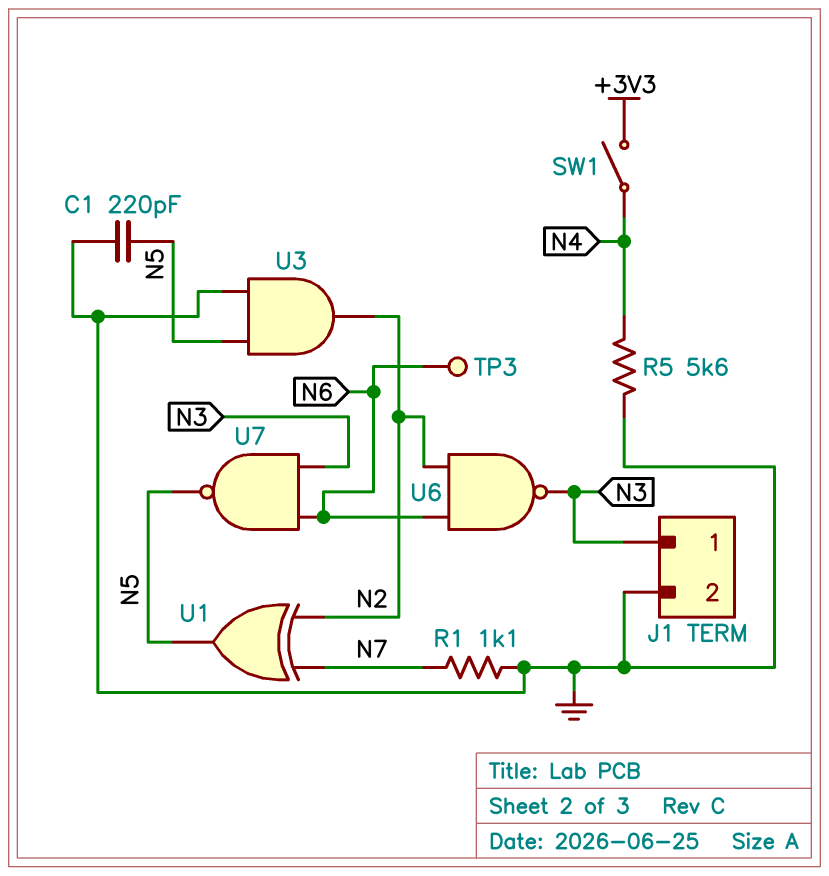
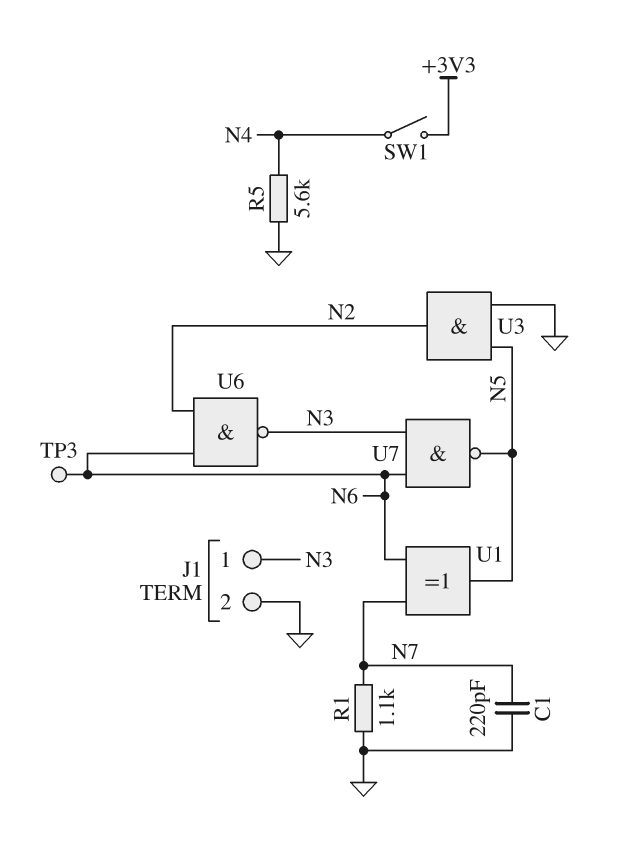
C1: 220pF (GND, N5) -> 220pF (GND, N7)
U1: XOR (in N2, in N7, out N5) -> XOR (in N6, in N7, out N5)

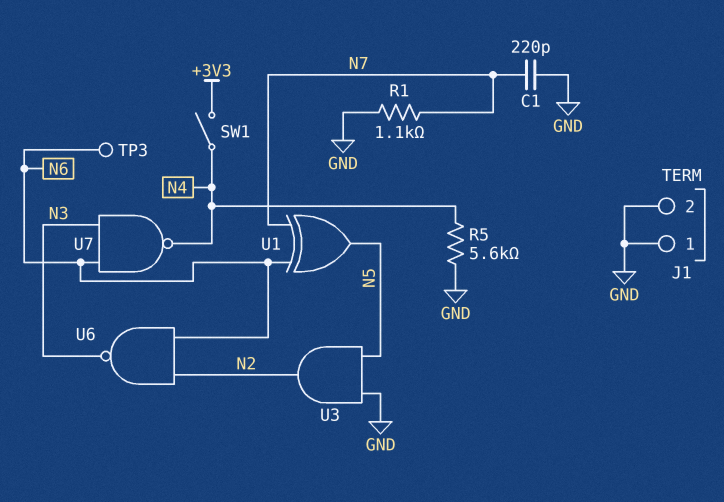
J1 pin 1: N3 -> GND
U7: NAND (in N3, in N6, out N5) -> NAND (in N3, in N6, out N4)

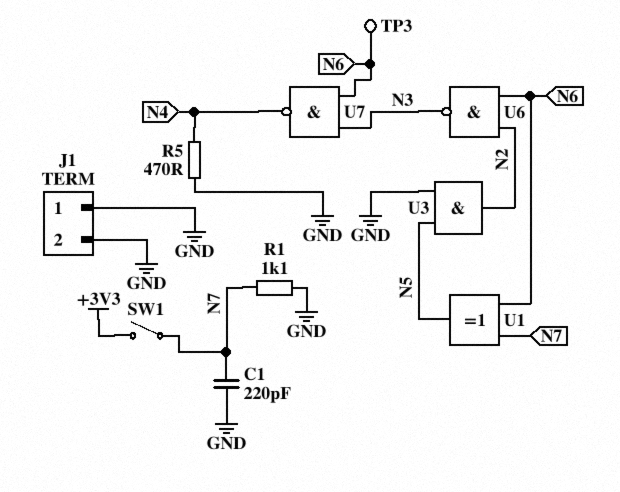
R5: 5.6k (GND, N4) -> 470 (GND, N4)
SW1: switch (+3V3, N4) -> switch (+3V3, N7)

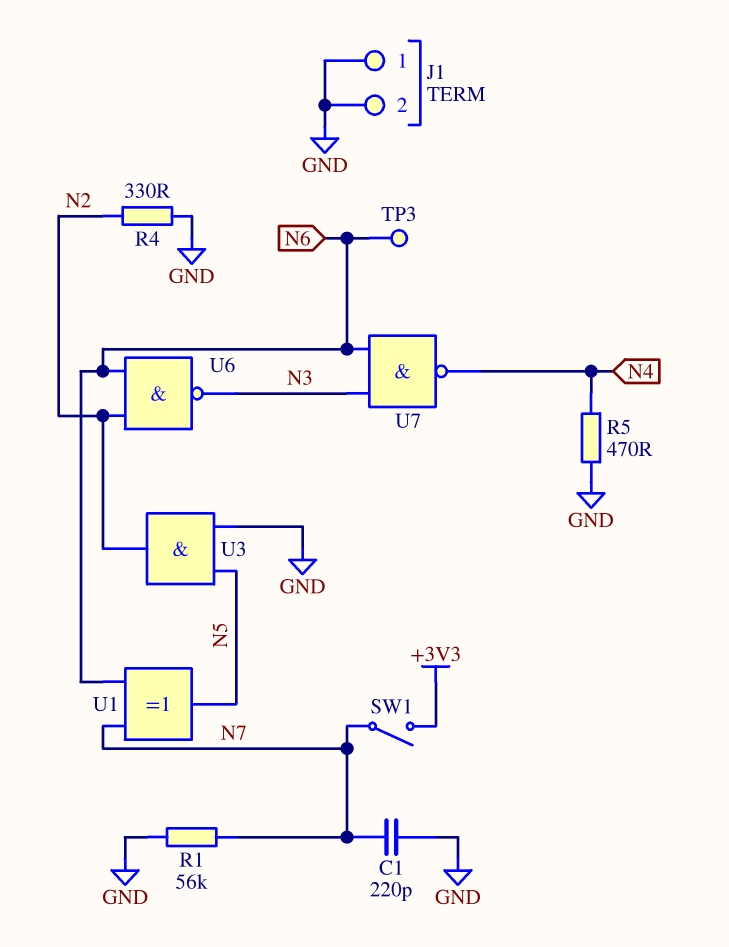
R1: 1.1k (GND, N7) -> 56k (GND, N7)
R4: none -> 330 (GND, N2)

